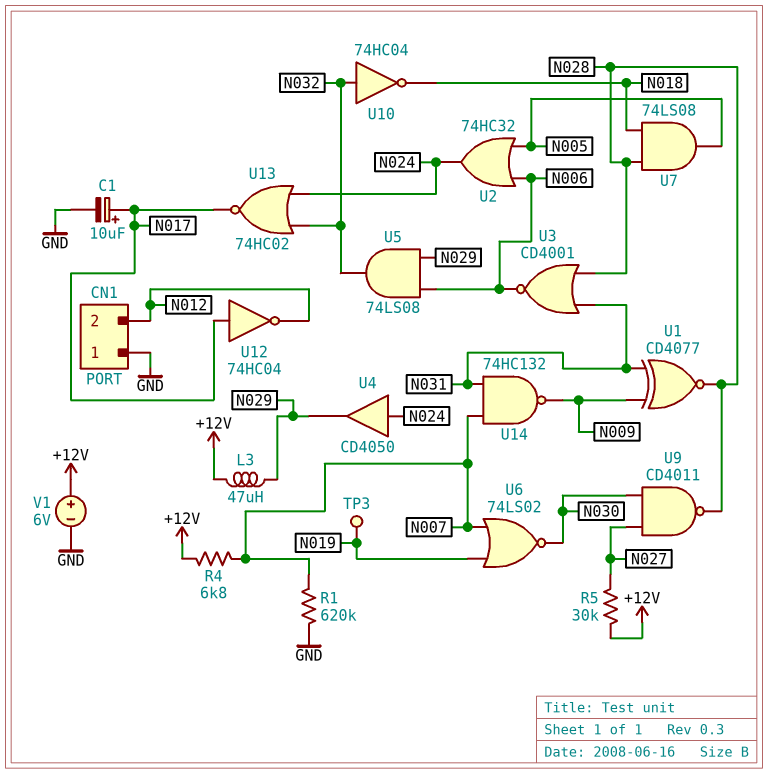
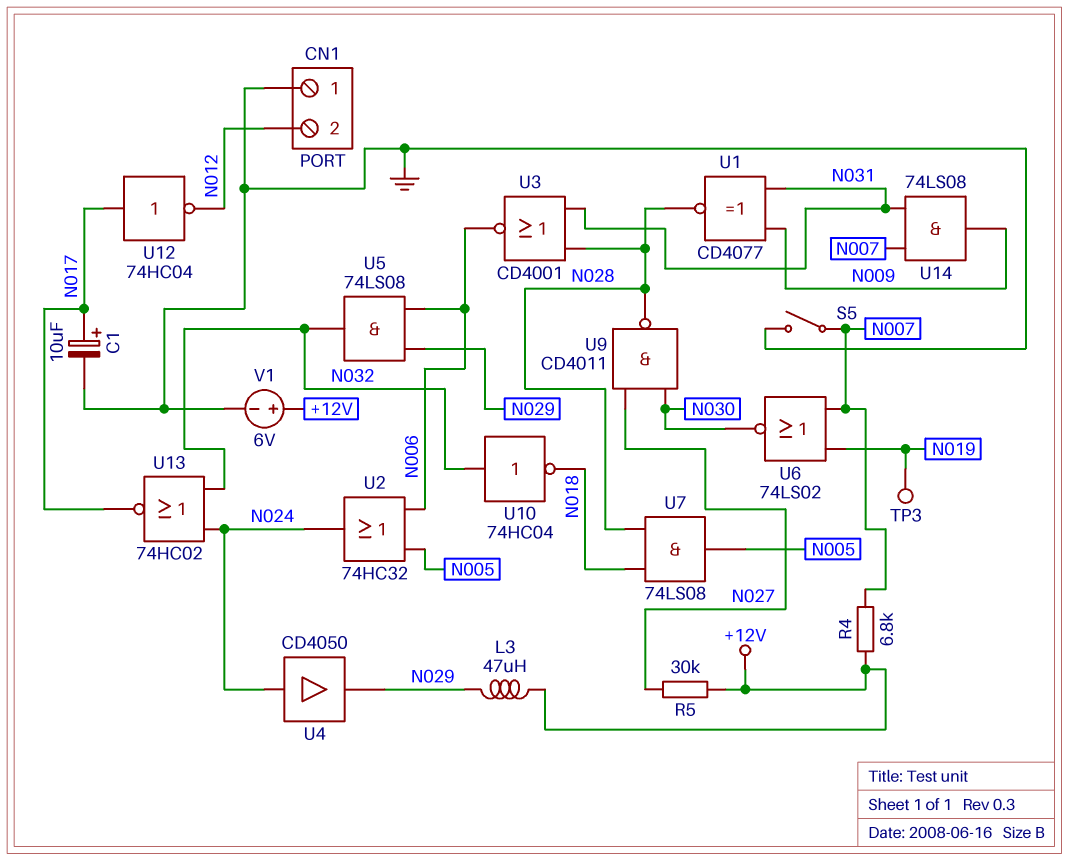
R1: 620k (GND, N007) -> none
S5: none -> switch (GND, N007)
U14: NAND 74HC132 (in N007, in N031, out N009) -> AND 74LS08 (in N007, in N031, out N009)

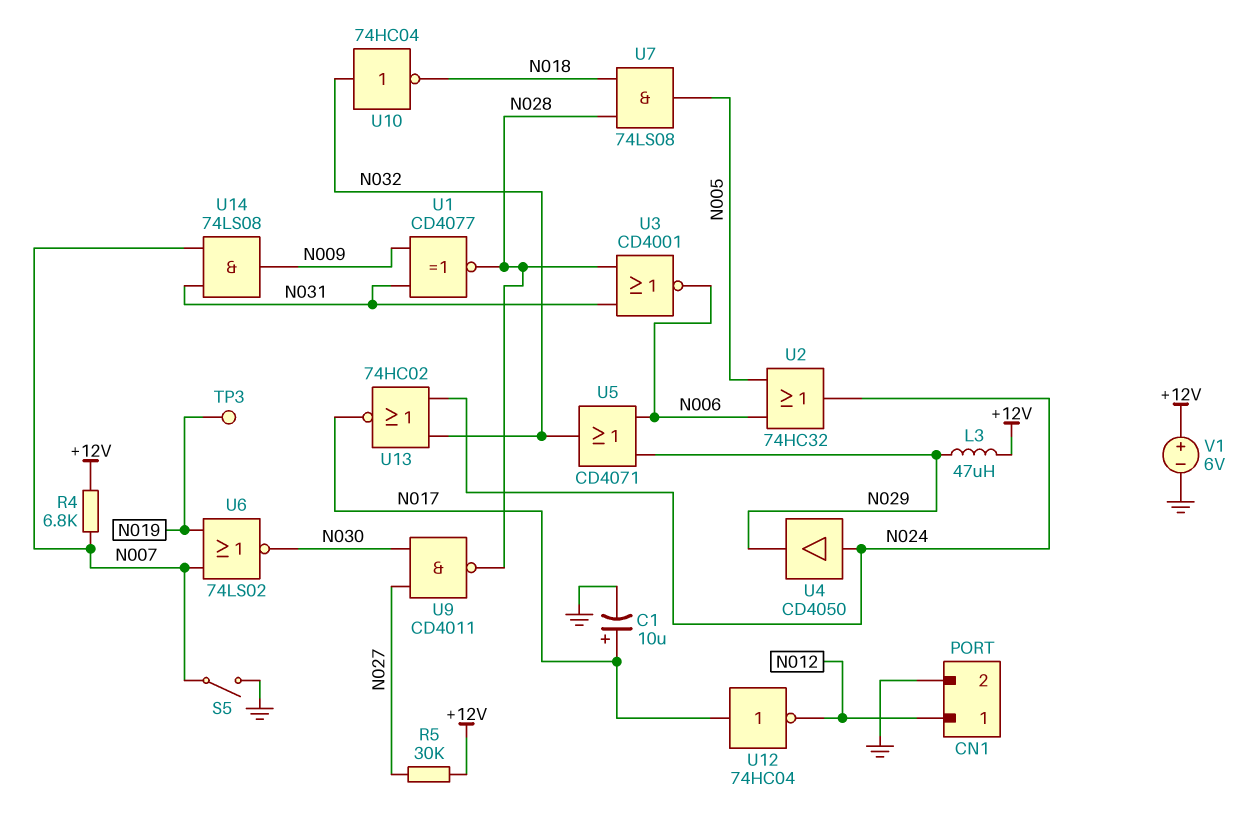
CN1 pin 1: GND -> N012
CN1 pin 2: N012 -> GND
U5: AND 74LS08 (in N006, in N029, out N032) -> OR CD4071 (in N006, in N029, out N032)

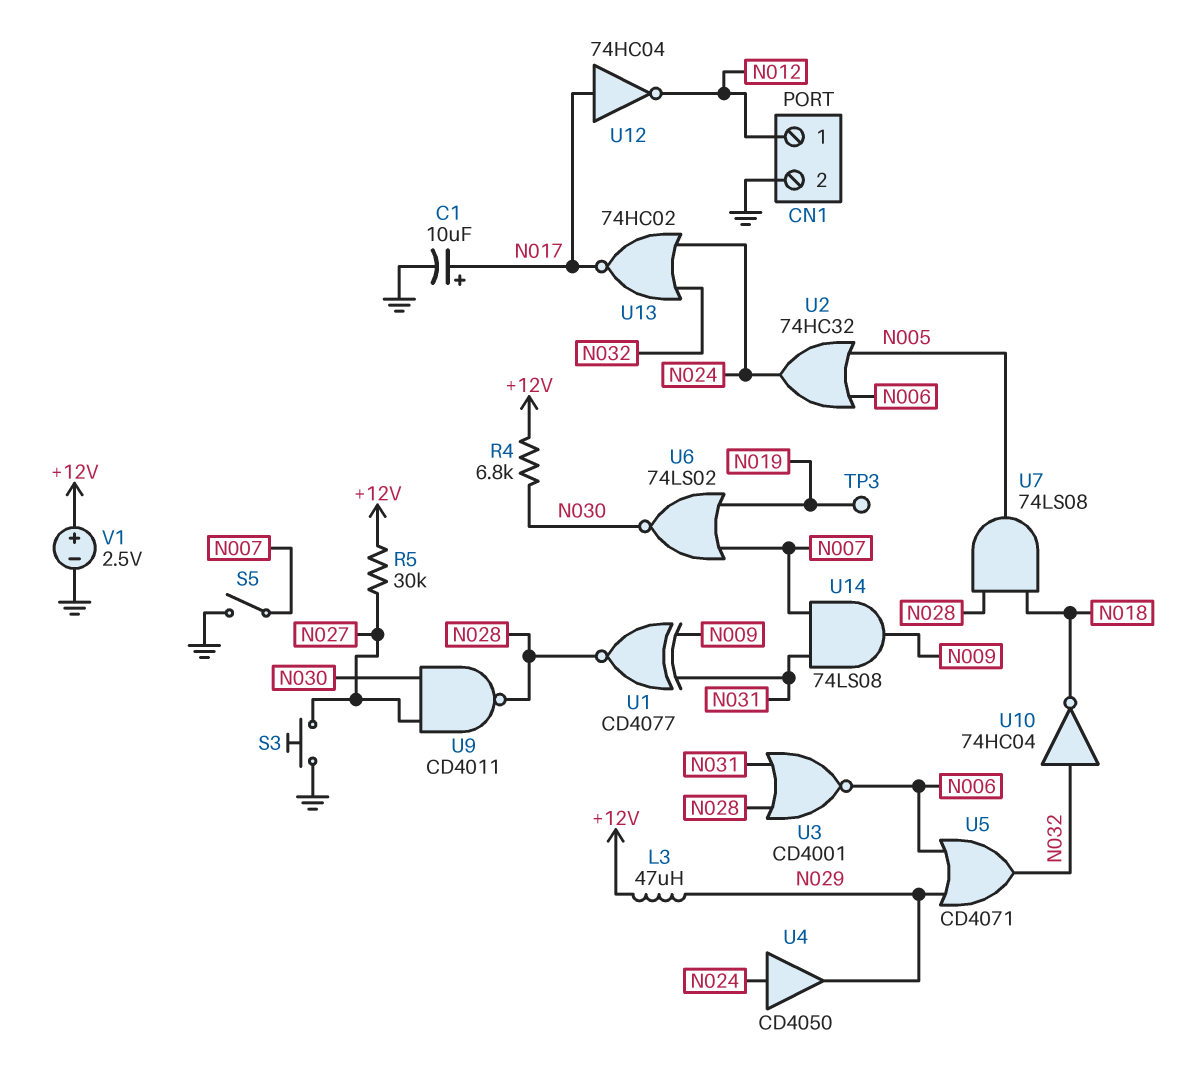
R4: 6.8k (+12V, N007) -> 6.8k (+12V, N030)
S3: none -> button (GND, N027)
V1: 6V (plus +12V, minus GND) -> 2.5V (plus +12V, minus GND)

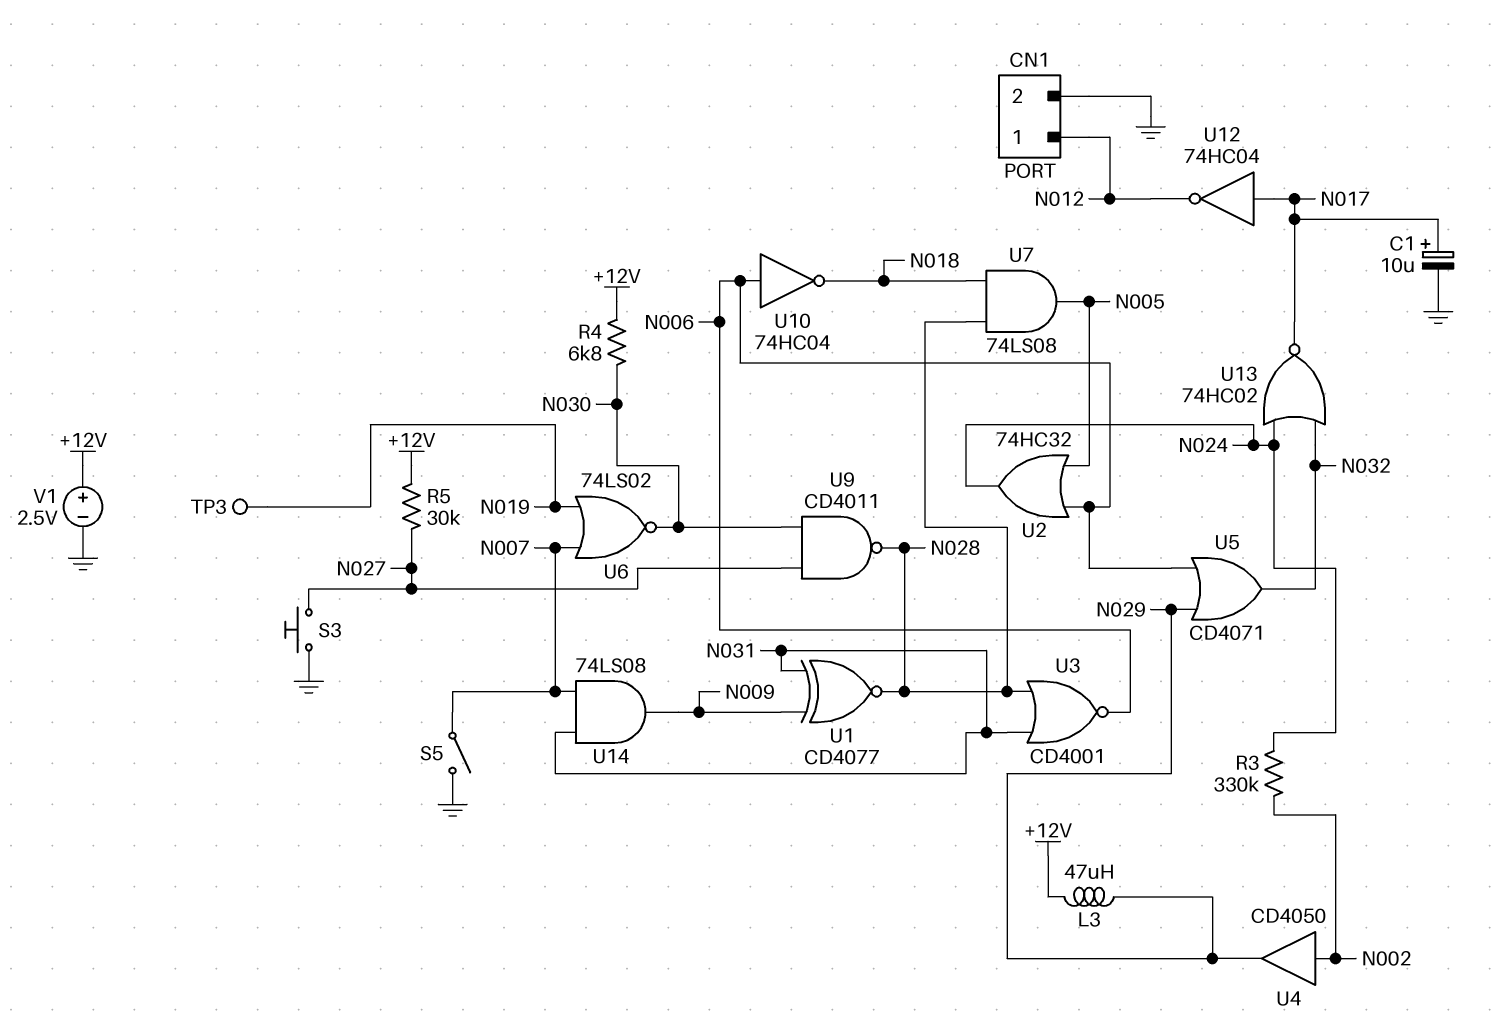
R3: none -> 330k (N002, N024)
U4: buffer CD4050 (in N024, out N029) -> buffer CD4050 (in N002, out N029)
U10: NOT 74HC04 (in N032, out N018) -> NOT 74HC04 (in N006, out N018)

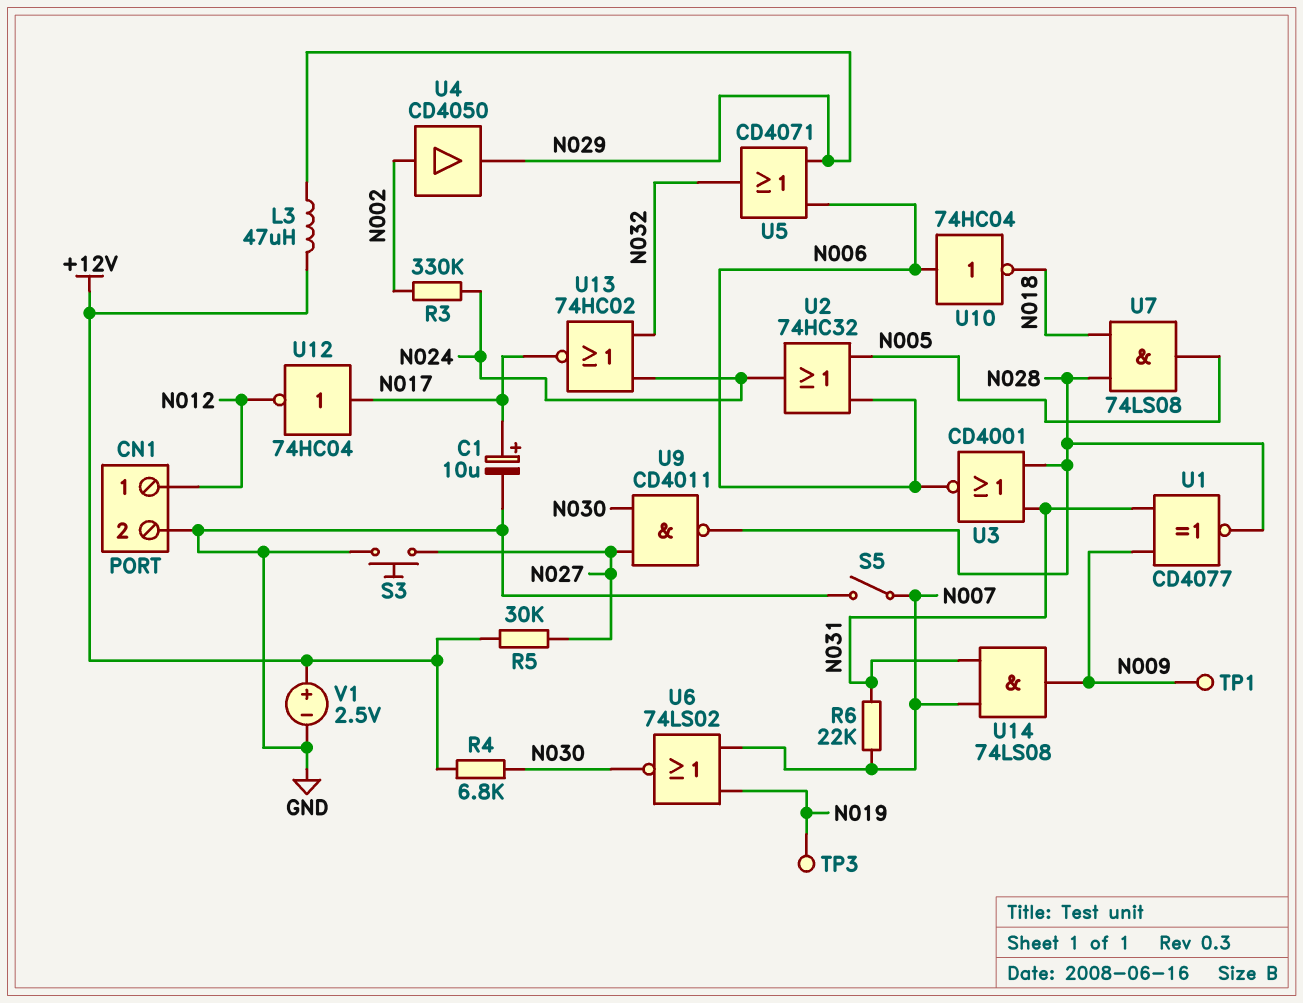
R6: none -> 22k (N007, N031)
TP1: none -> test point (N009)

